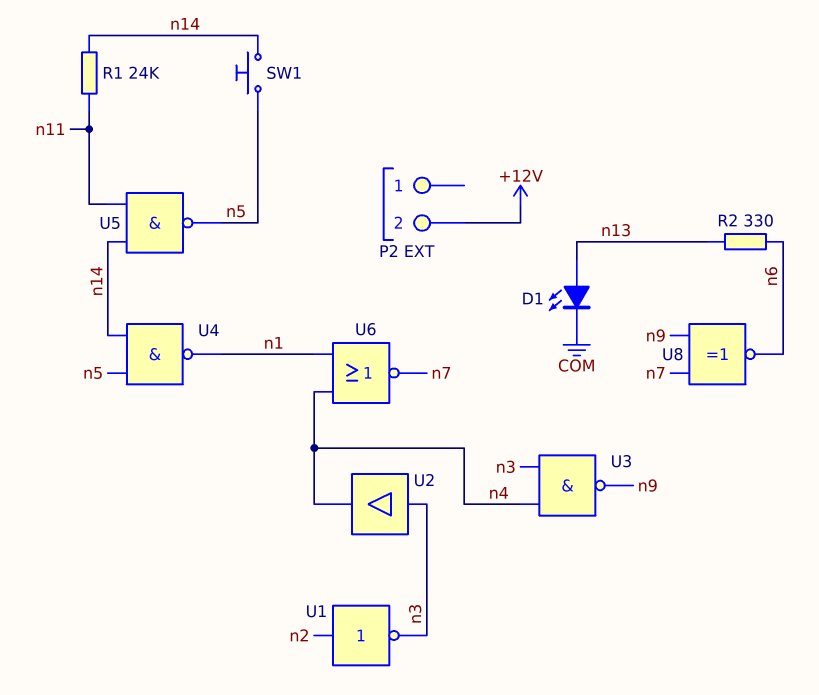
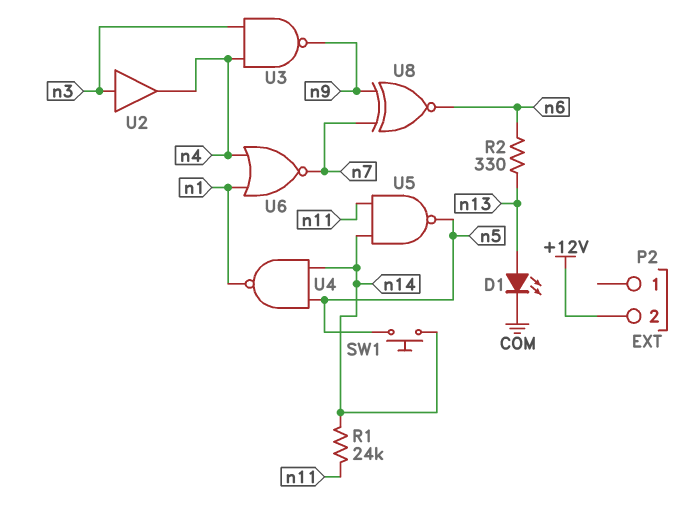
U1: NOT (in n2, out n3) -> none

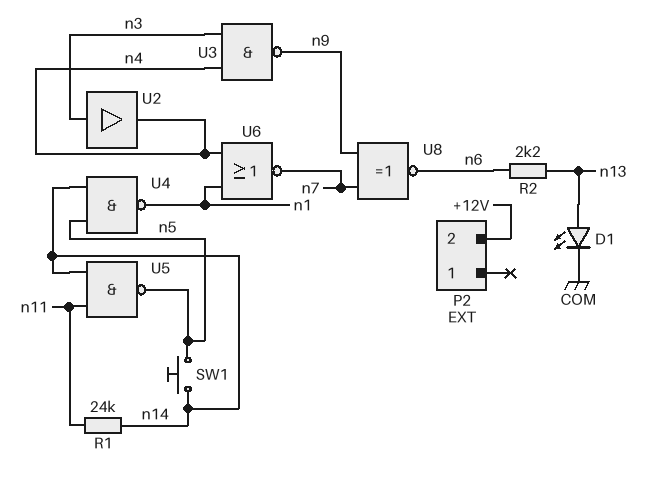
R2: 330 (n6, n13) -> 2.2k (n6, n13)

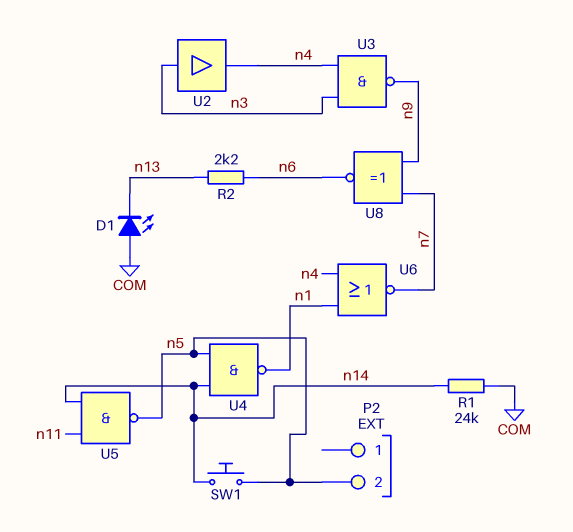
D1: LED (A n13, K COM) -> LED (A COM, K n13)
P2 pin 2: +12V -> n5
R1: 24k (n11, n14) -> 24k (COM, n14)

